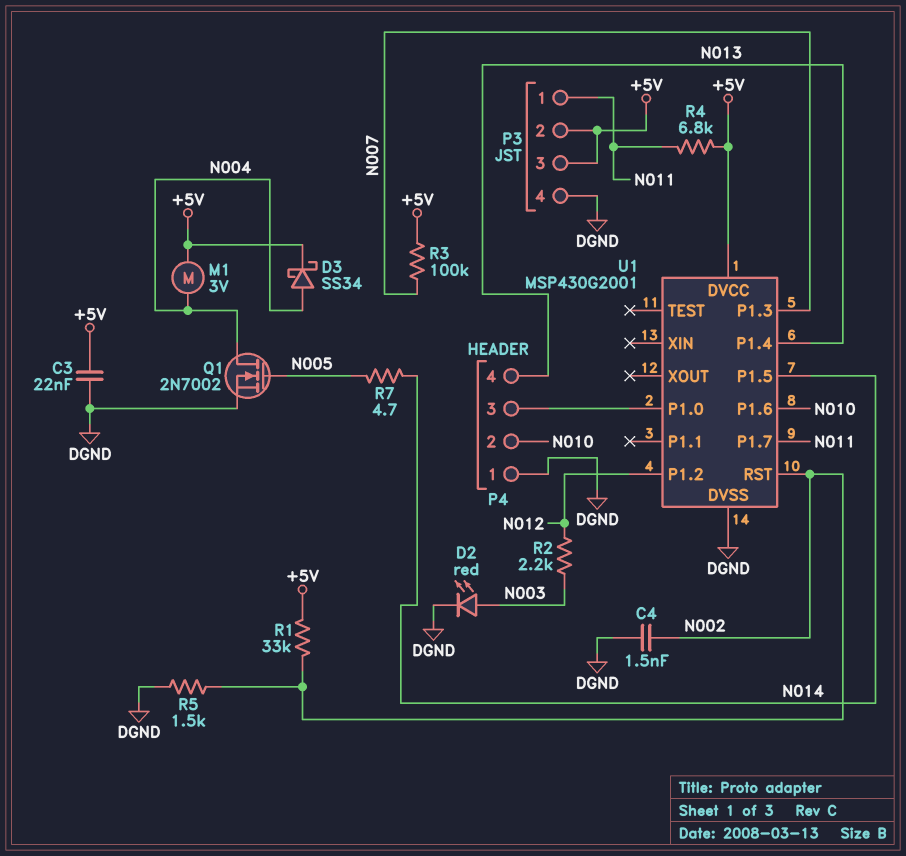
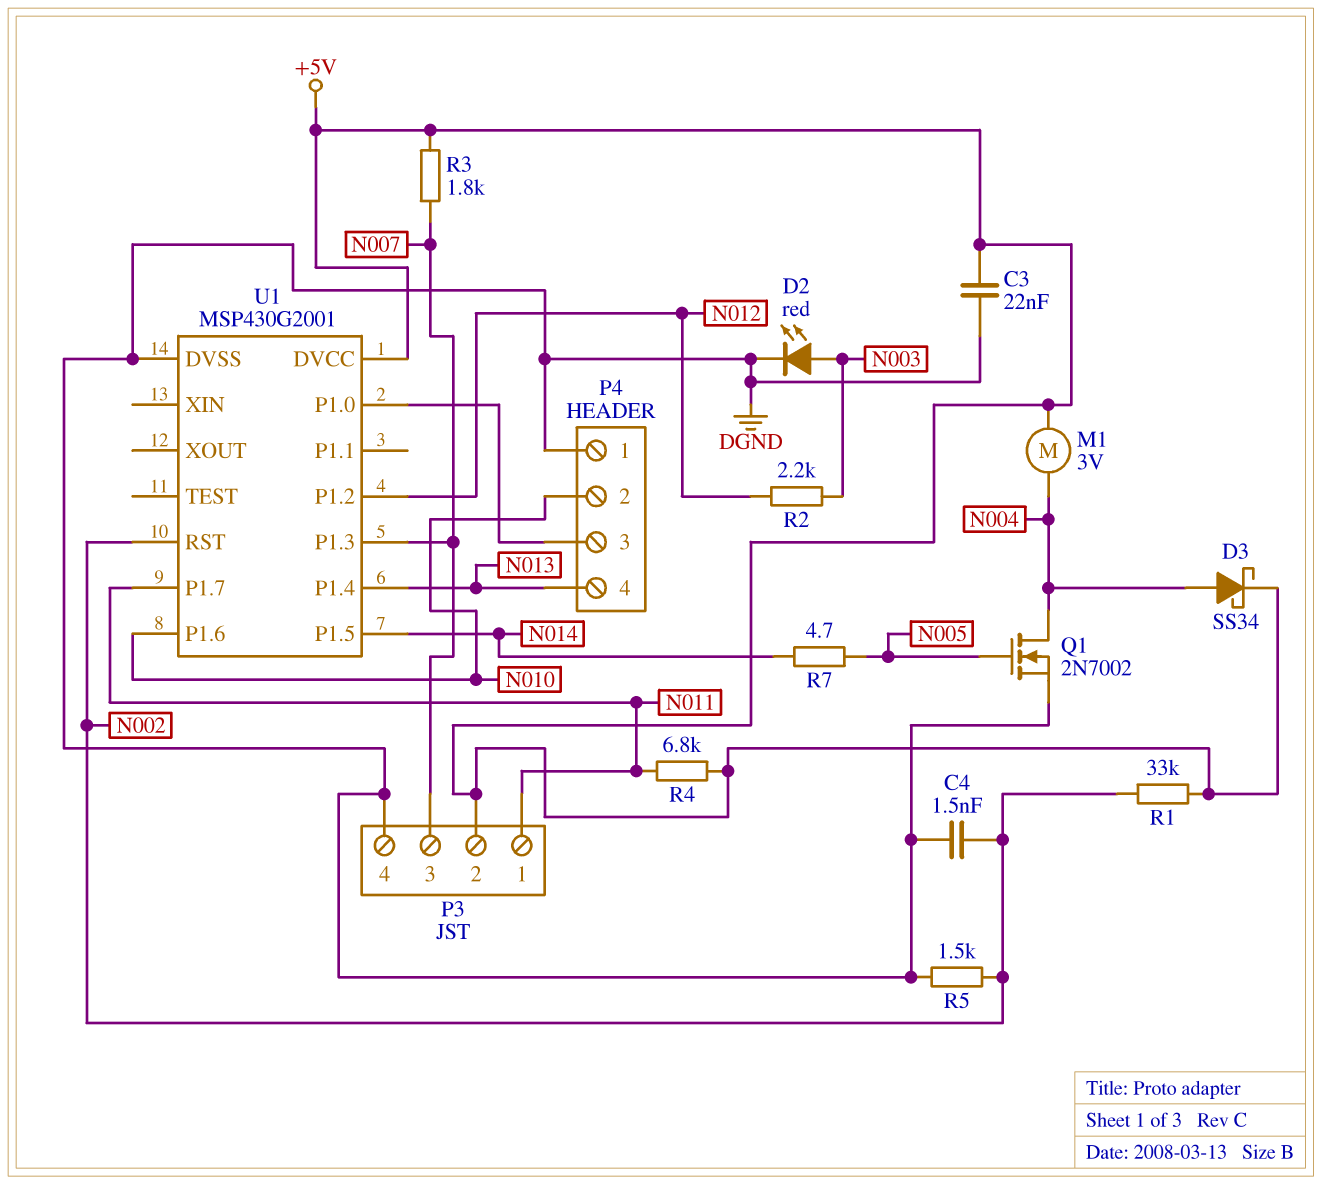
P3 pin 3: +5V -> N007
R3: 100k (+5V, N007) -> 1.8k (+5V, N007)

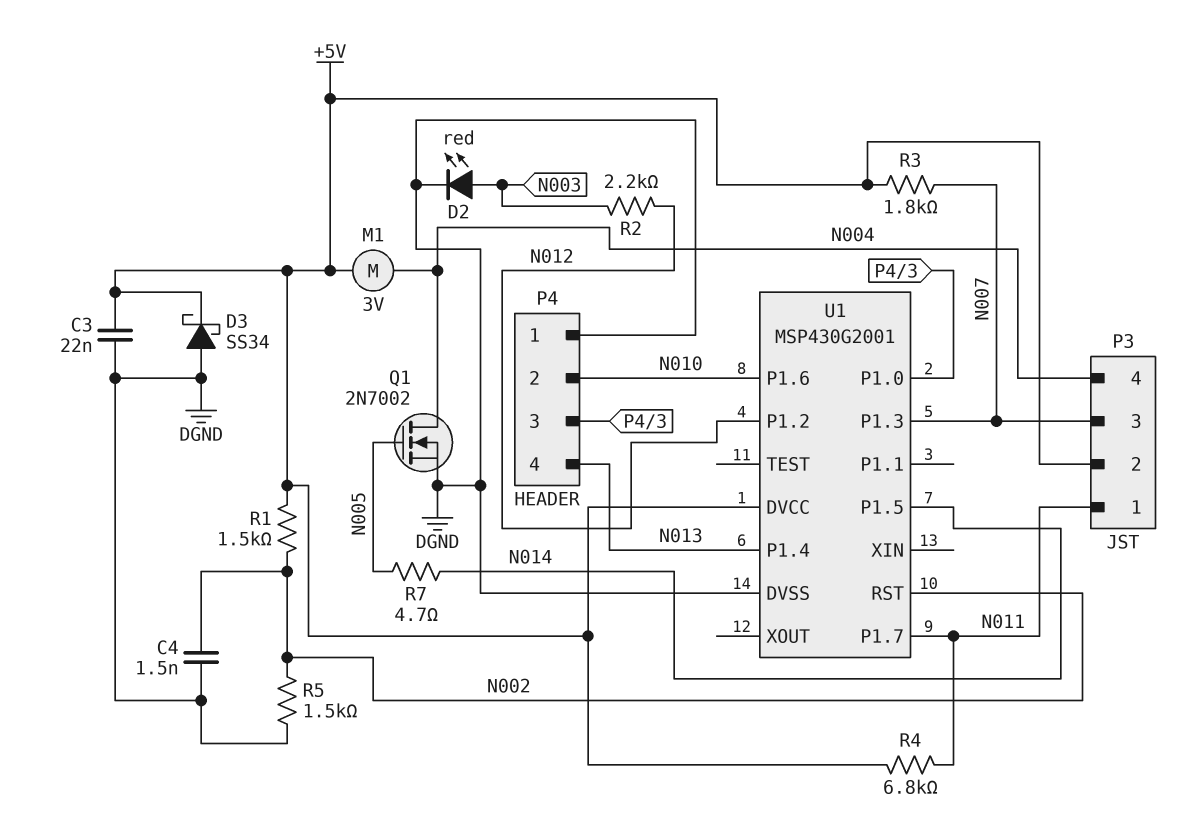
D3: schottky SS34 (A N004, K +5V) -> schottky SS34 (A DGND, K +5V)
P3 pin 4: DGND -> N004
R1: 33k (+5V, N002) -> 1.5k (+5V, N002)

